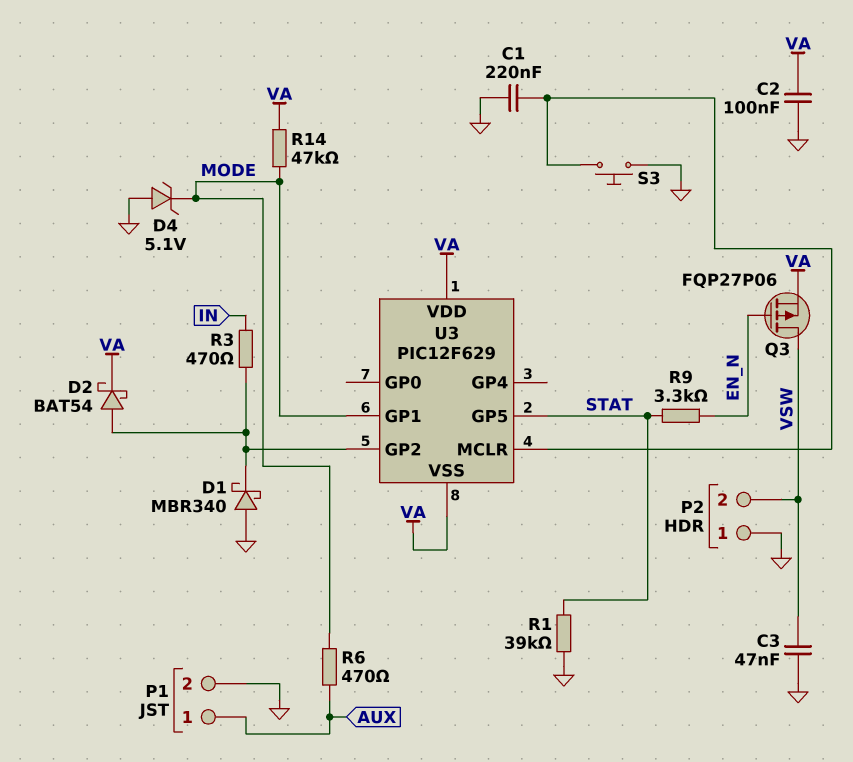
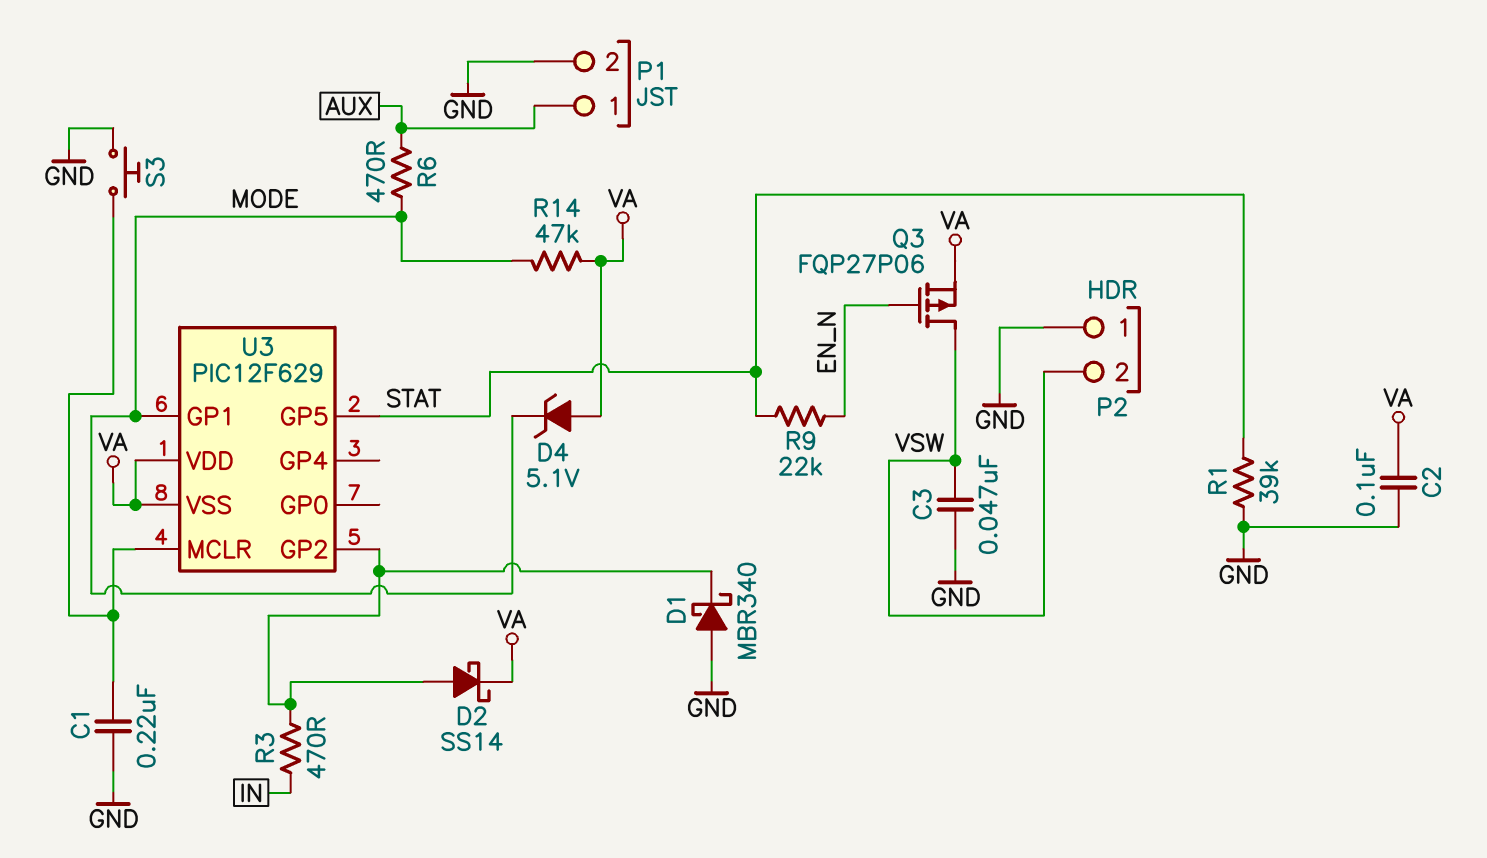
D2: schottky BAT54 (A U3/GP2, K VA) -> schottky SS14 (A U3/GP2, K VA)
D4: zener 5.1V (A GND, K MODE) -> zener 5.1V (A VA, K MODE)
R9: 3.3k (EN_N, STAT) -> 22k (EN_N, STAT)

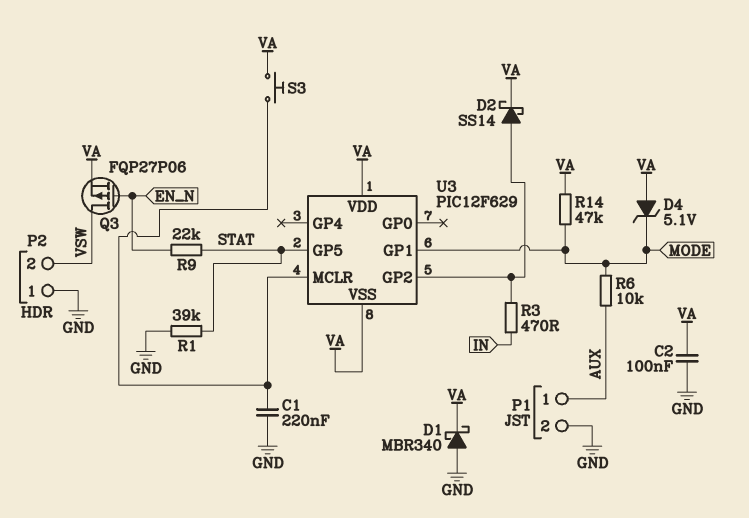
C3: 47nF (GND, VSW) -> none
D1: schottky MBR340 (A GND, K U3/GP2) -> schottky MBR340 (A GND, K VA)
R6: 470 (AUX, MODE) -> 10k (AUX, MODE)
S3: button (GND, U3/MCLR) -> button (U3/MCLR, VA)

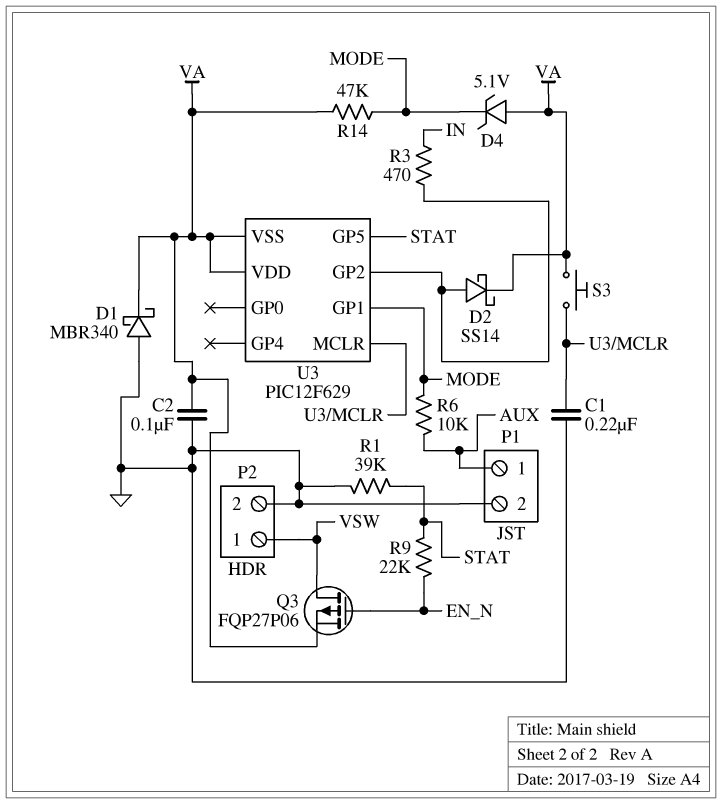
P2 pin 1: GND -> VSW
P2 pin 2: VSW -> GND

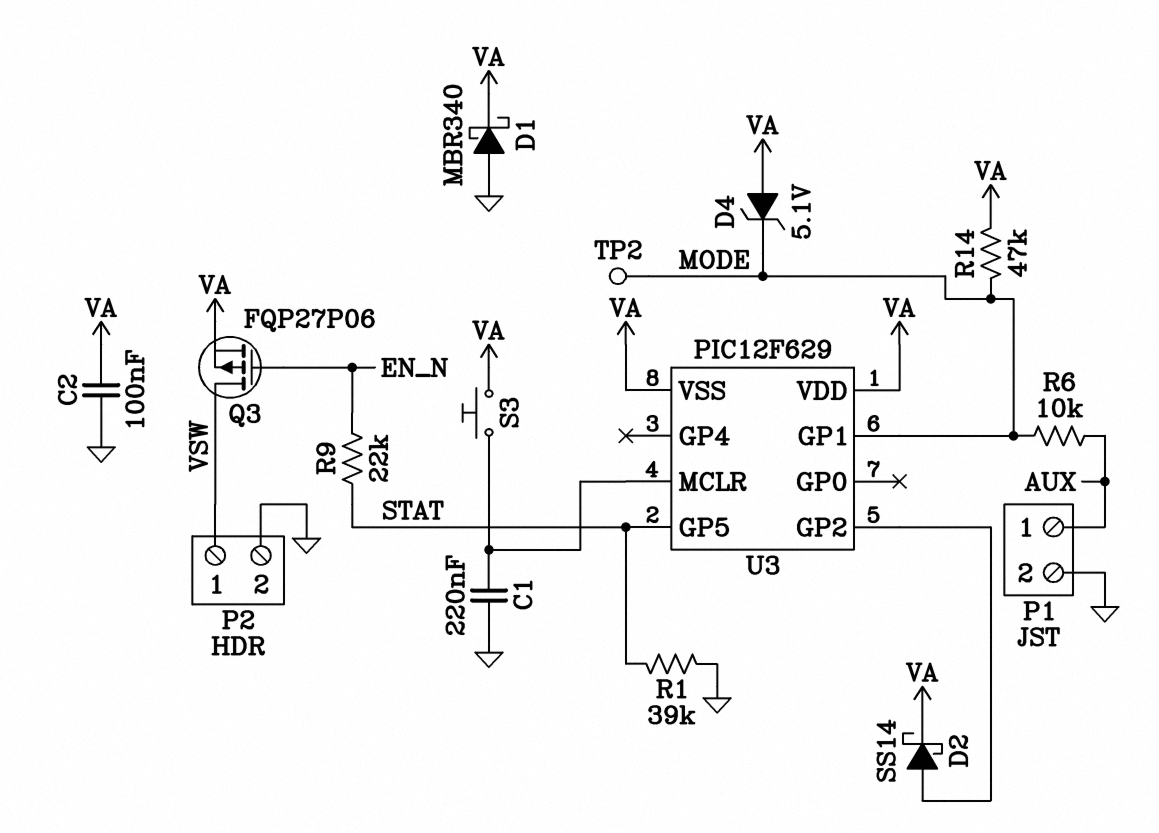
R3: 470 (IN, U3/GP2) -> none
TP2: none -> test point (MODE)

